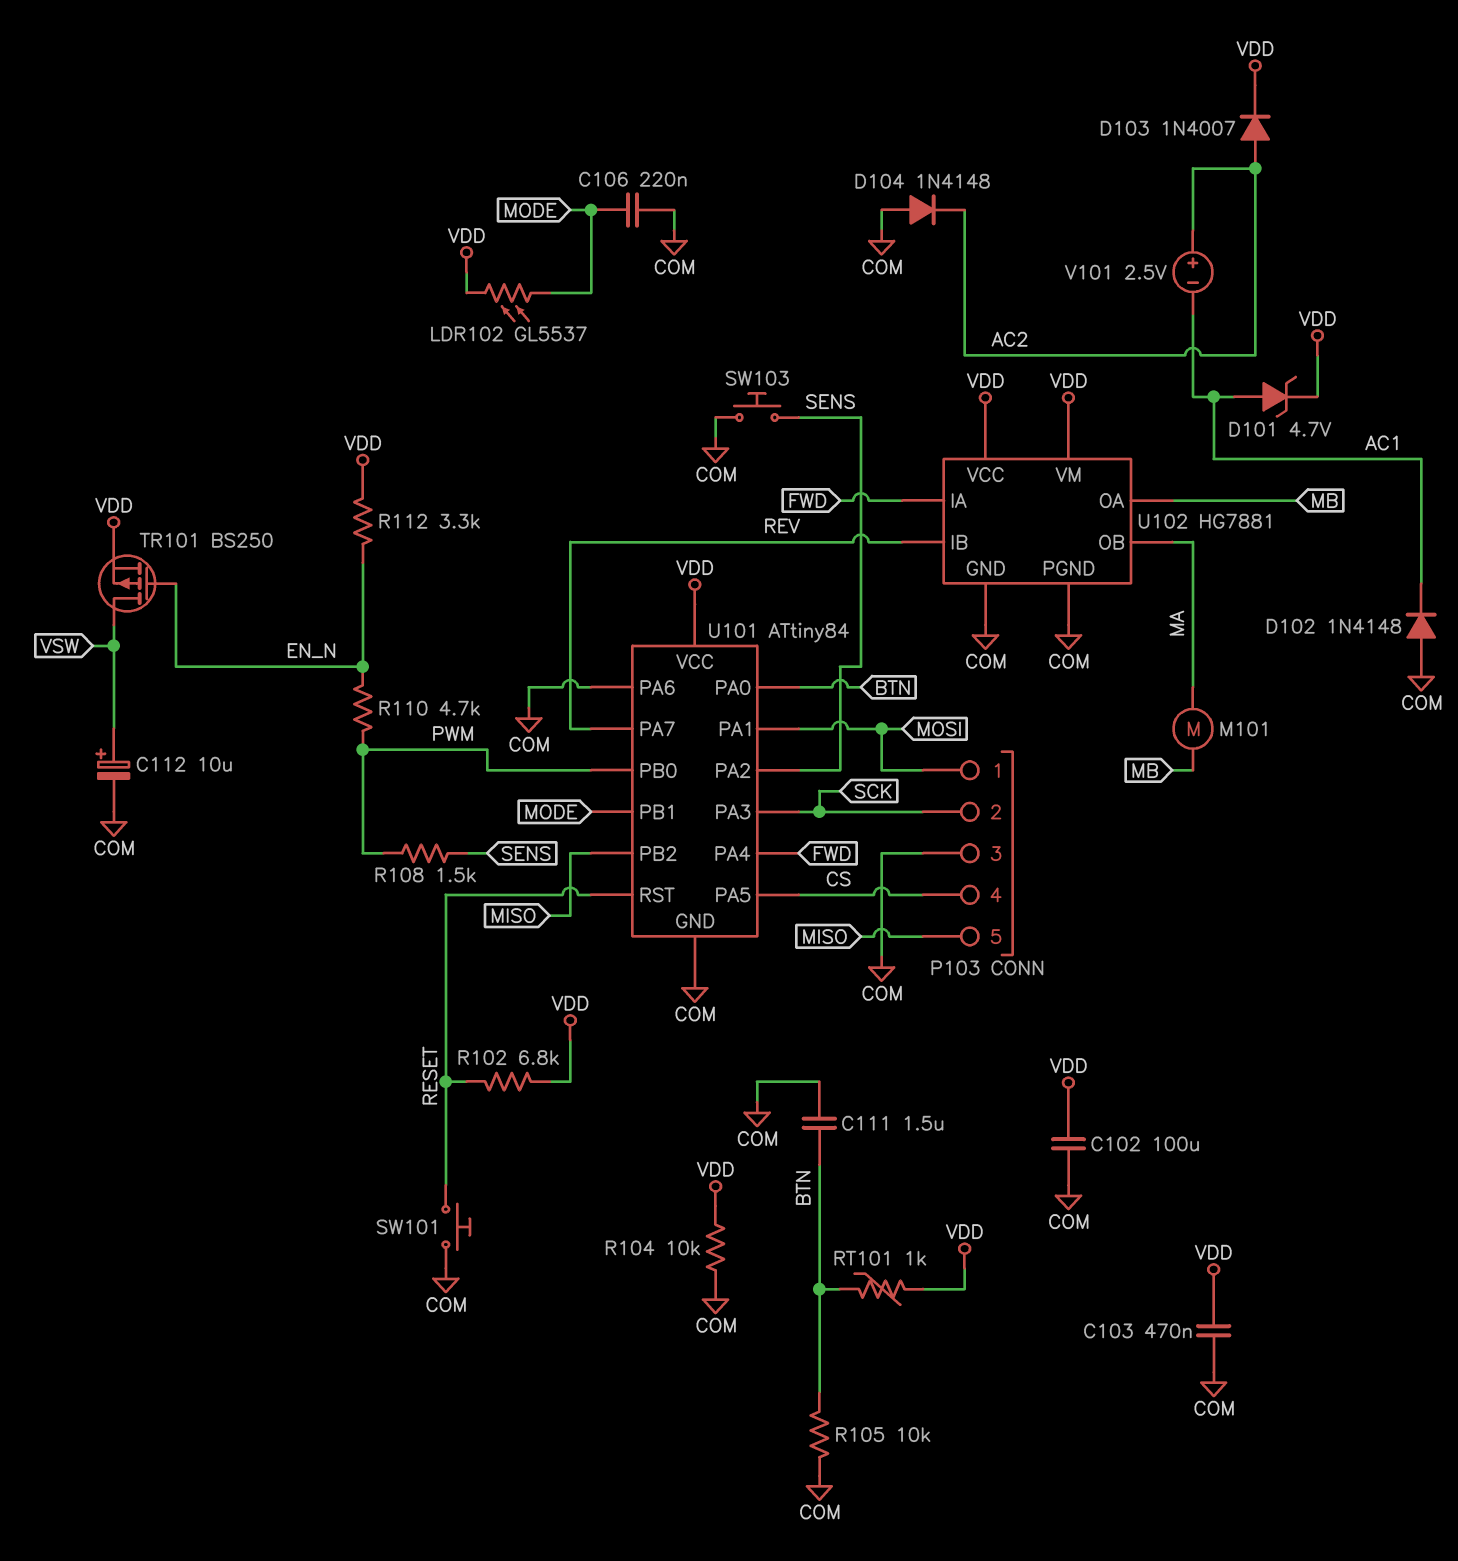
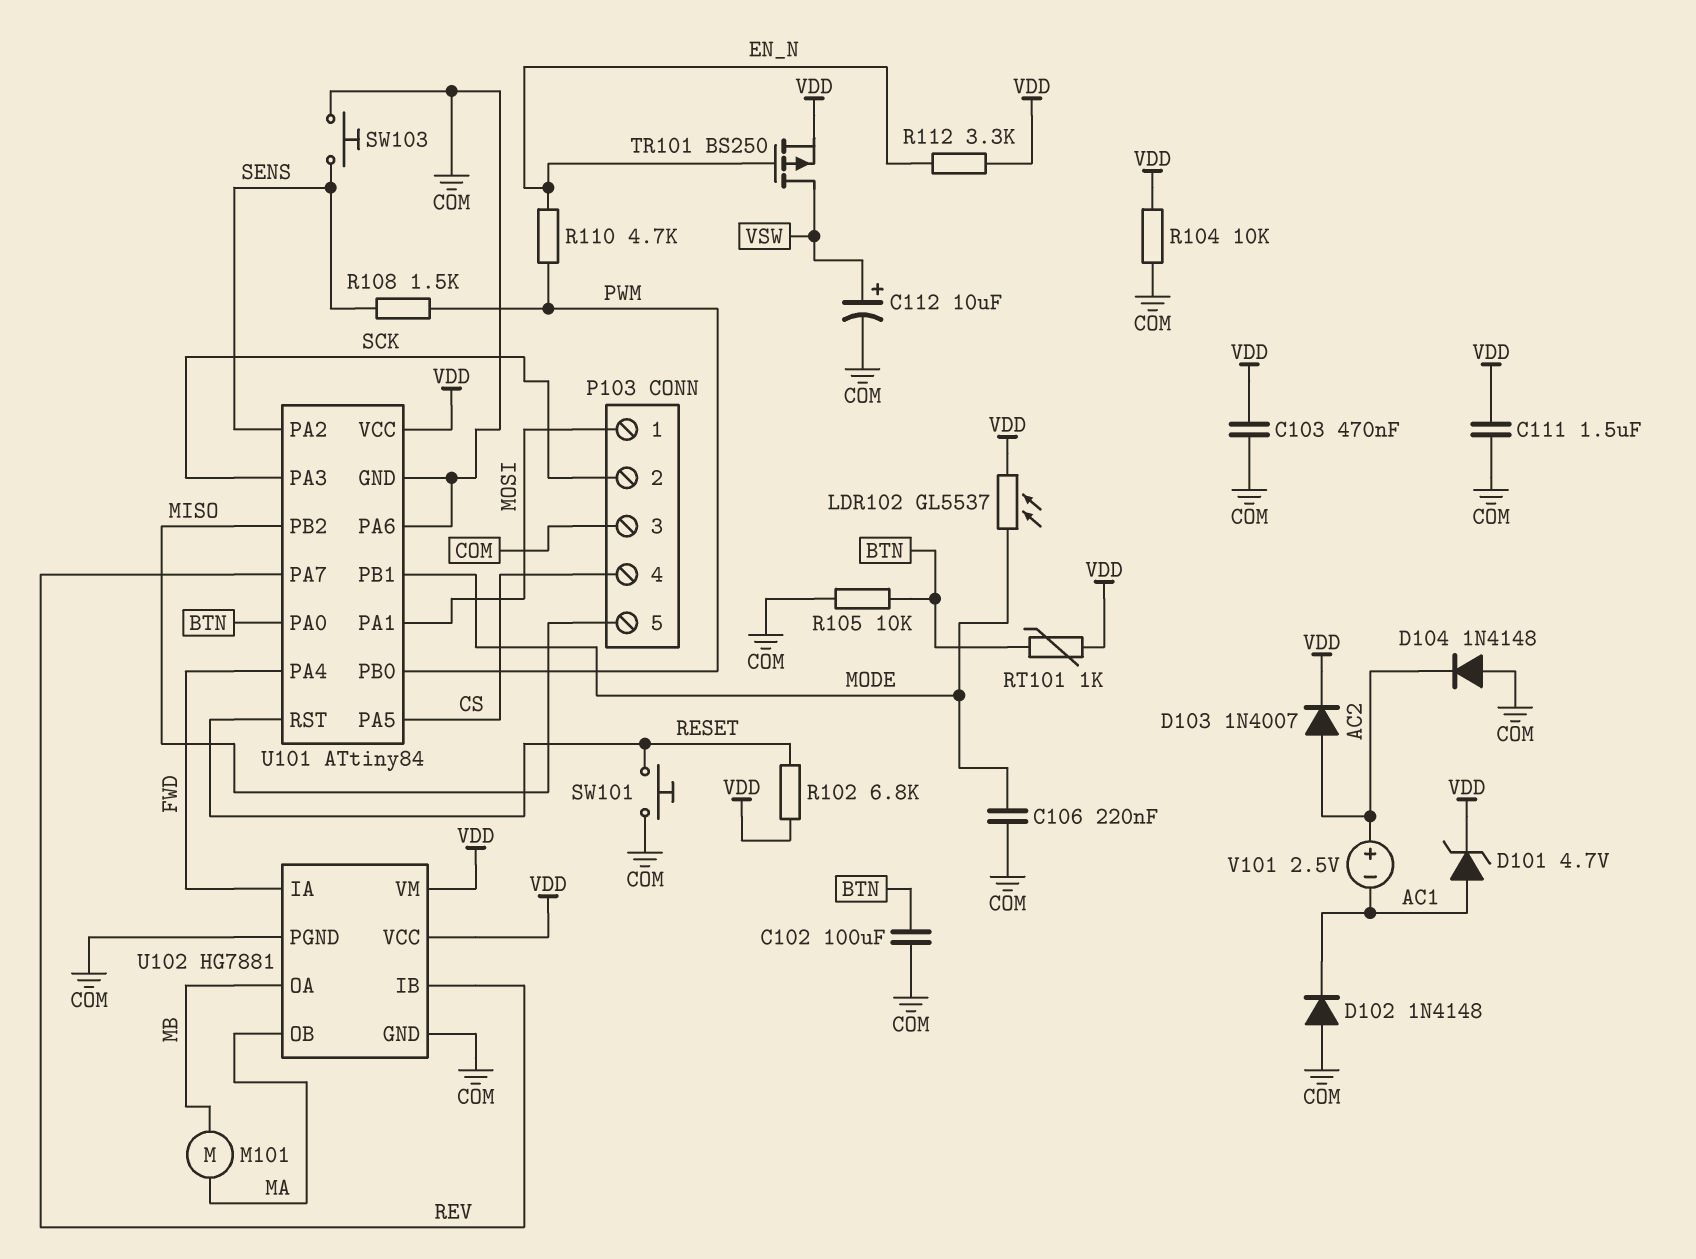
C102: 100uF (COM, VDD) -> 100uF (BTN, COM)
C111: 1.5uF (BTN, COM) -> 1.5uF (COM, VDD)

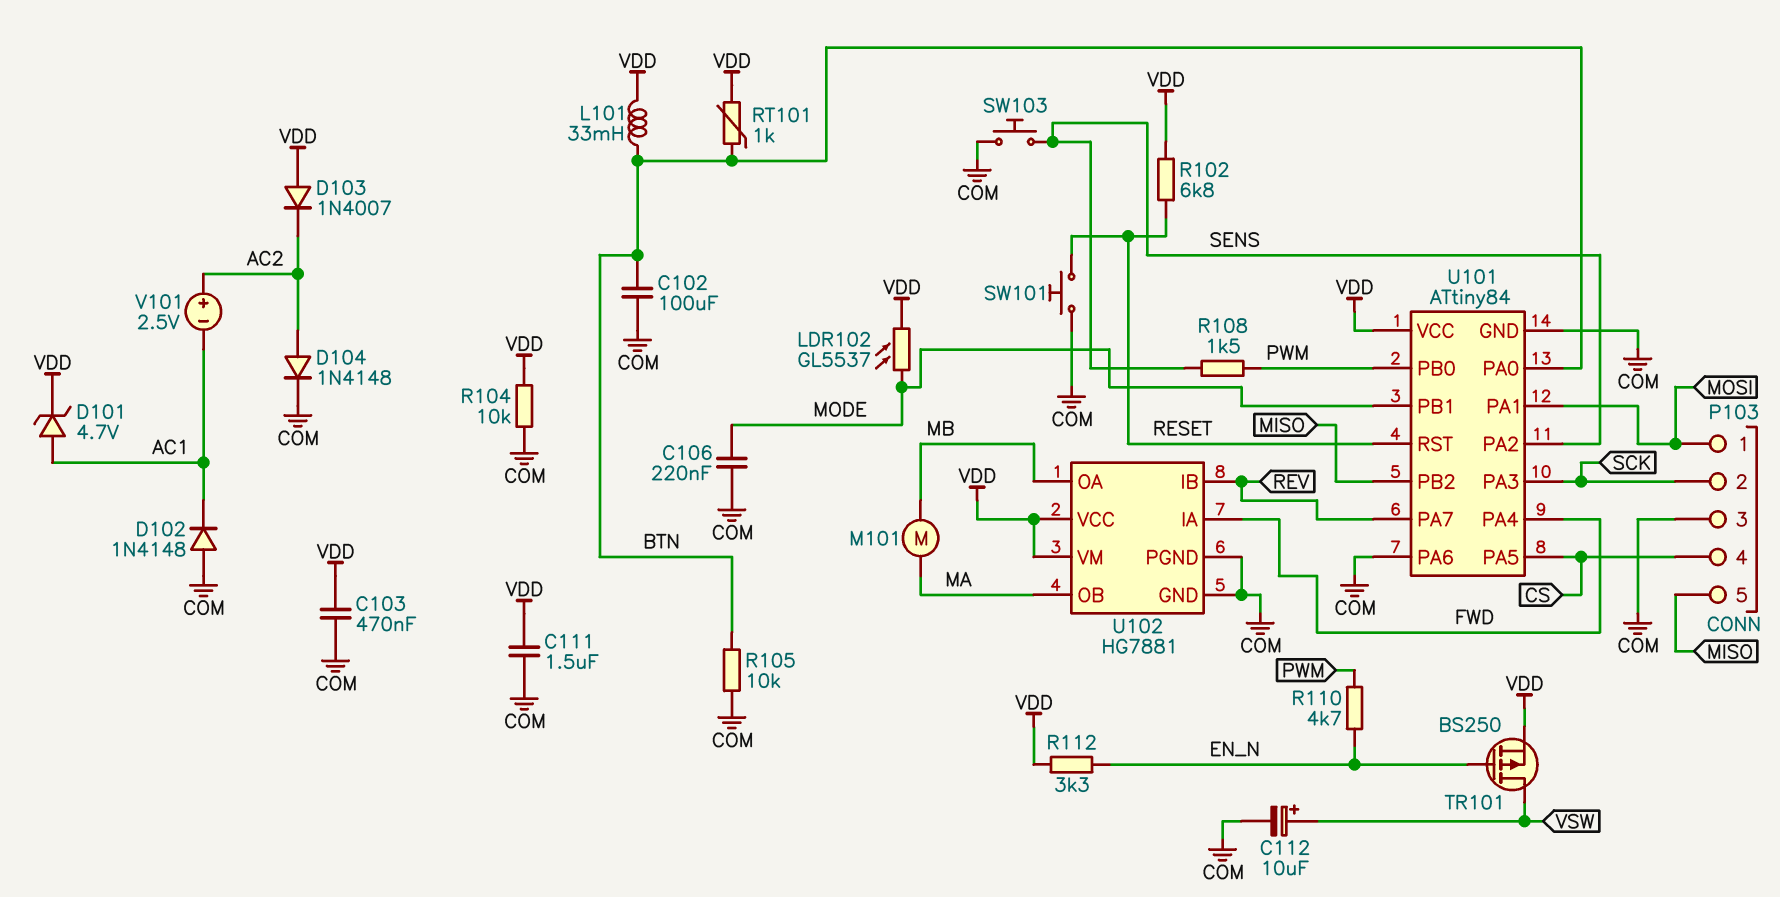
D103: diode 1N4007 (A AC2, K VDD) -> diode 1N4007 (A VDD, K AC2)
D104: diode 1N4148 (A COM, K AC2) -> diode 1N4148 (A AC2, K COM)
L101: none -> 33mH (BTN, VDD)

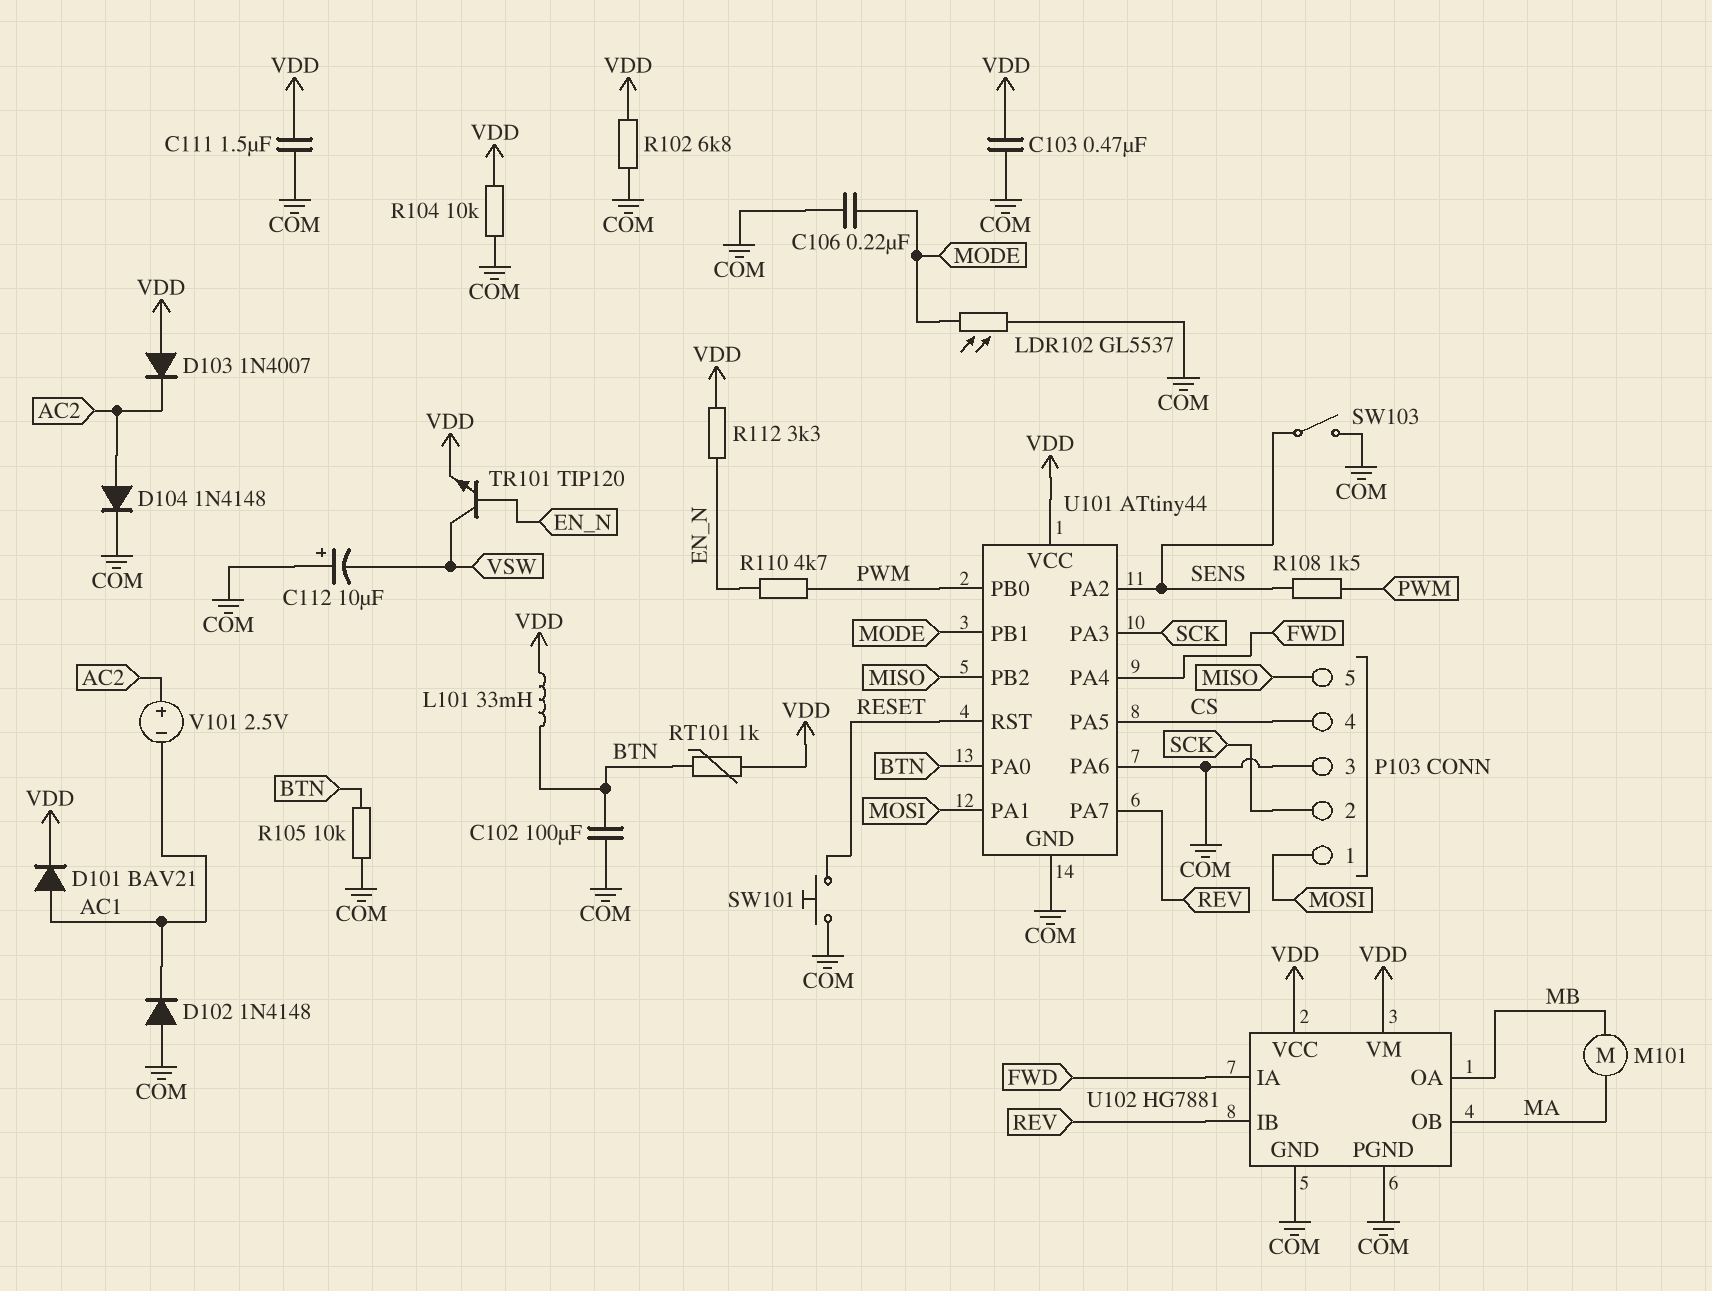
C112: 10uF (plus VSW, minus COM) -> 10uF (plus COM, minus VSW)
D101: zener 4.7V (A AC1, K VDD) -> diode BAV21 (A AC1, K VDD)
LDR102: GL5537 (MODE, VDD) -> GL5537 (COM, MODE)
R102: 6.8k (RESET, VDD) -> 6.8k (COM, VDD)
SW103: button (COM, SENS) -> switch (COM, SENS)
TR101: PMOS BS250 (G EN_N, D VSW, S VDD) -> NPN TIP120 (B EN_N, C VSW, E VDD)
U101: ATtiny84 -> ATtiny44

